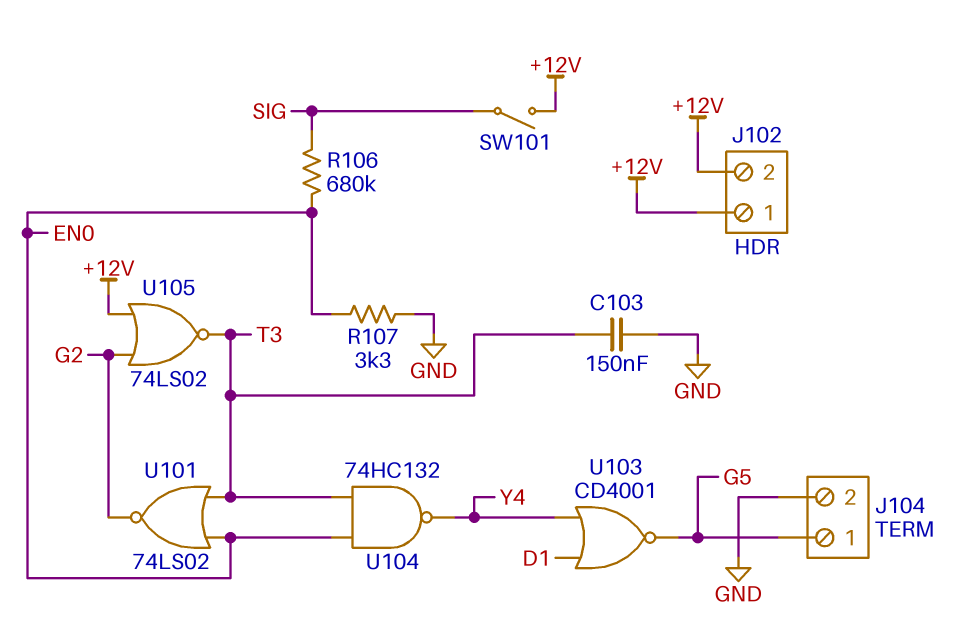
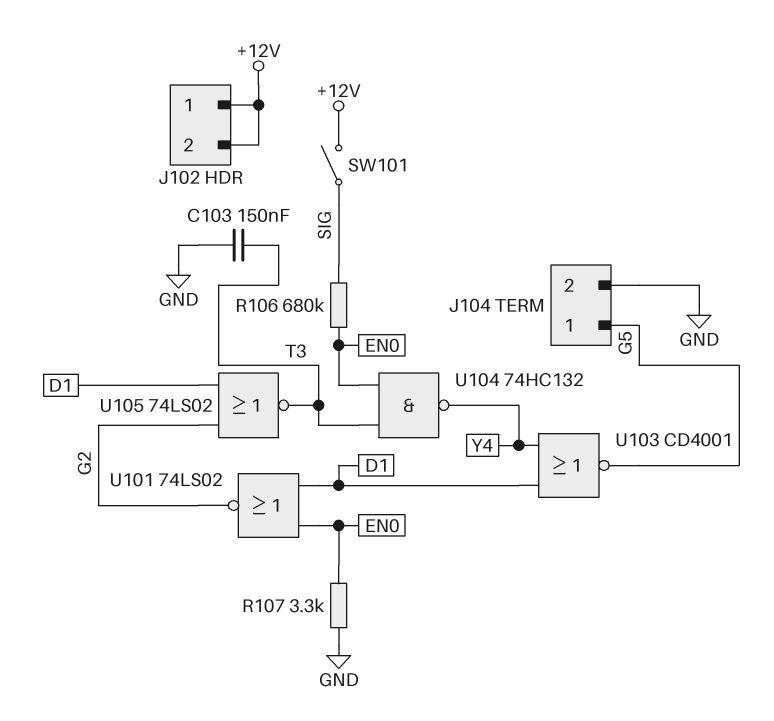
U101: NOR 74LS02 (in EN0, in T3, out G2) -> NOR 74LS02 (in D1, in EN0, out G2)
U105: NOR 74LS02 (in +12V, in G2, out T3) -> NOR 74LS02 (in D1, in G2, out T3)

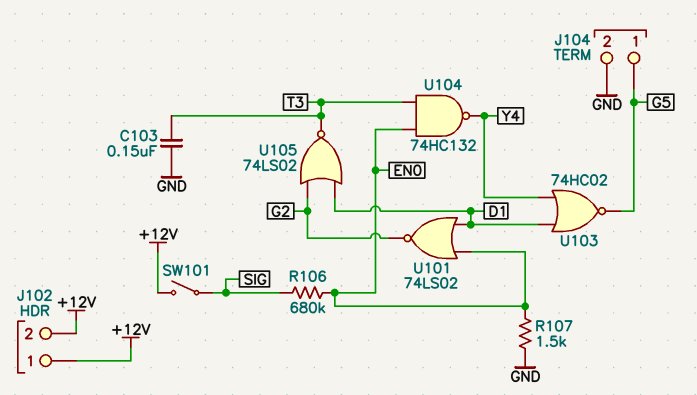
R107: 3.3k (EN0, GND) -> 1.5k (EN0, GND)
U103: NOR CD4001 (in D1, in Y4, out G5) -> NOR 74HC02 (in D1, in Y4, out G5)

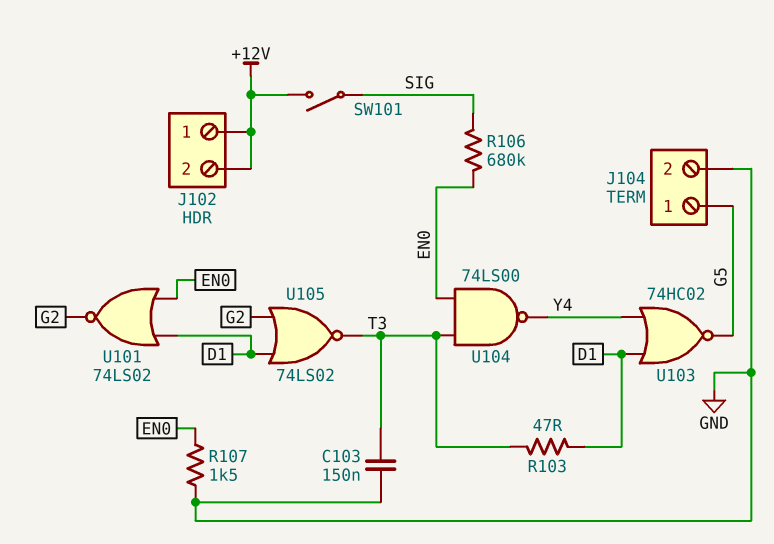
R103: none -> 47 (D1, T3)
U104: NAND 74HC132 (in EN0, in T3, out Y4) -> NAND 74LS00 (in EN0, in T3, out Y4)

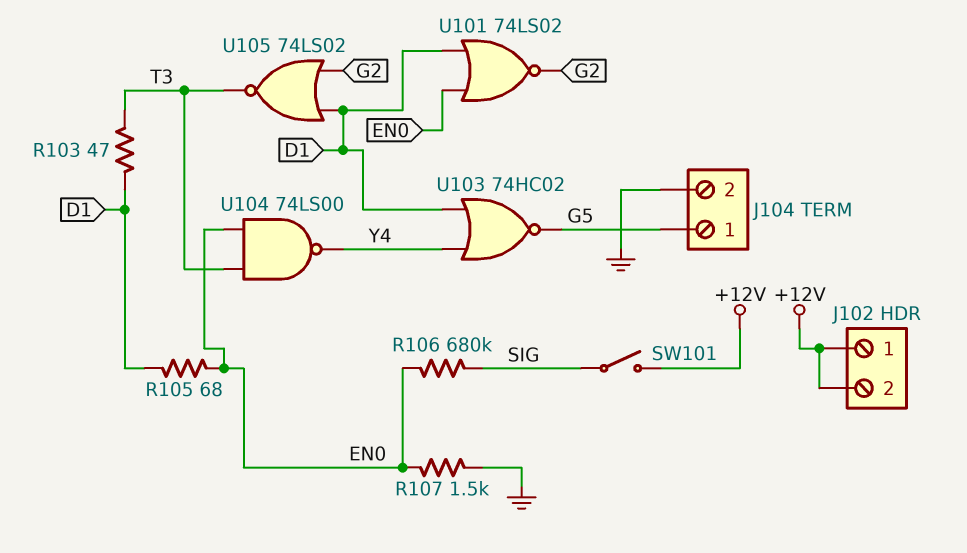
C103: 150nF (GND, T3) -> none
R105: none -> 68 (D1, EN0)

